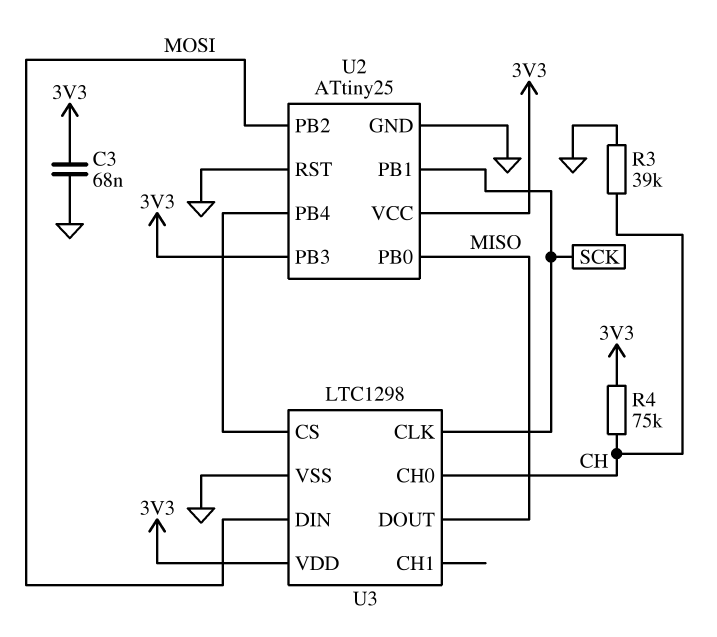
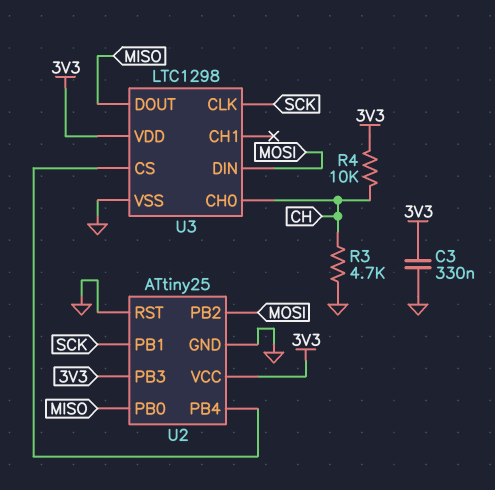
C3: 68nF (3V3, GND) -> 330nF (3V3, GND)
R3: 39k (CH, GND) -> 4.7k (CH, GND)
R4: 75k (3V3, CH) -> 10k (3V3, CH)

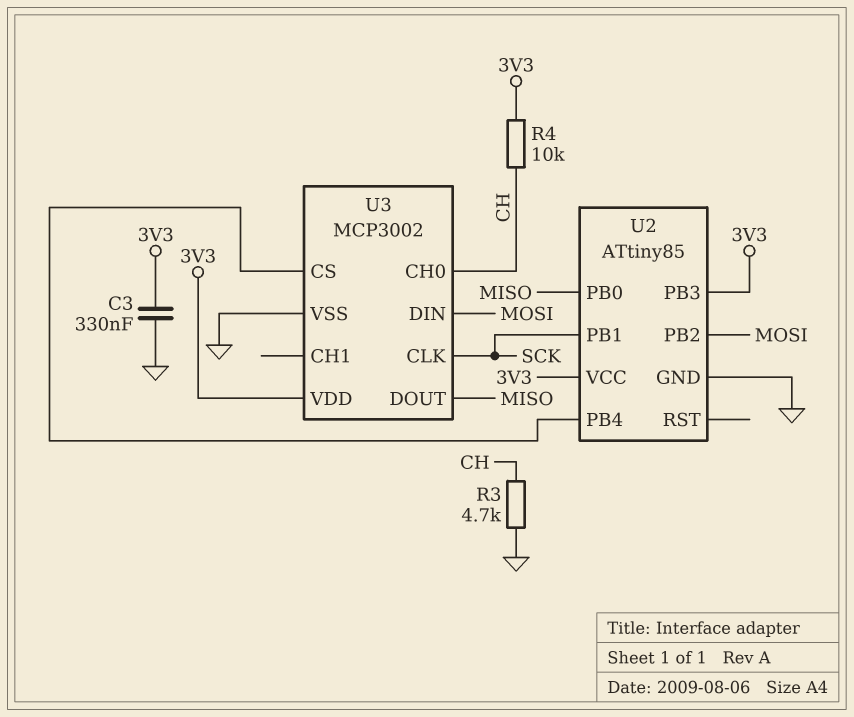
U2: ATtiny25 -> ATtiny85
U2 pin RST: GND -> none
U3: LTC1298 -> MCP3002

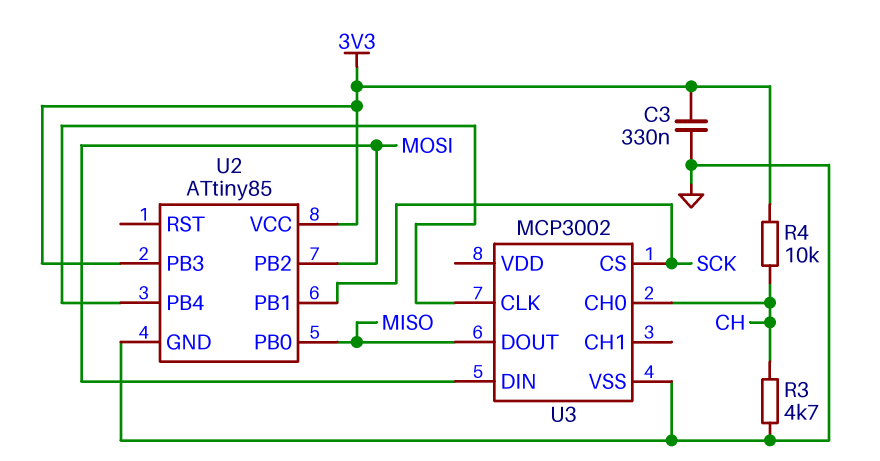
U3 pin CLK: SCK -> U2/PB4
U3 pin CS: U2/PB4 -> SCK
U3 pin VDD: 3V3 -> none

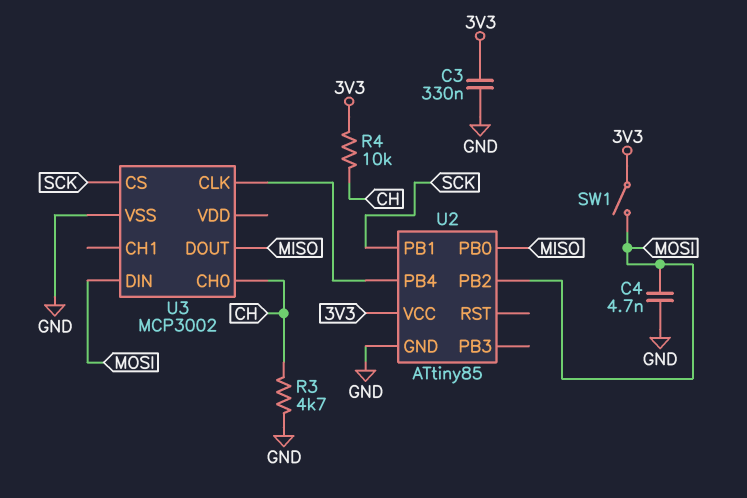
C4: none -> 4.7nF (GND, MOSI)
SW1: none -> switch (3V3, MOSI)
U2 pin PB3: 3V3 -> none

